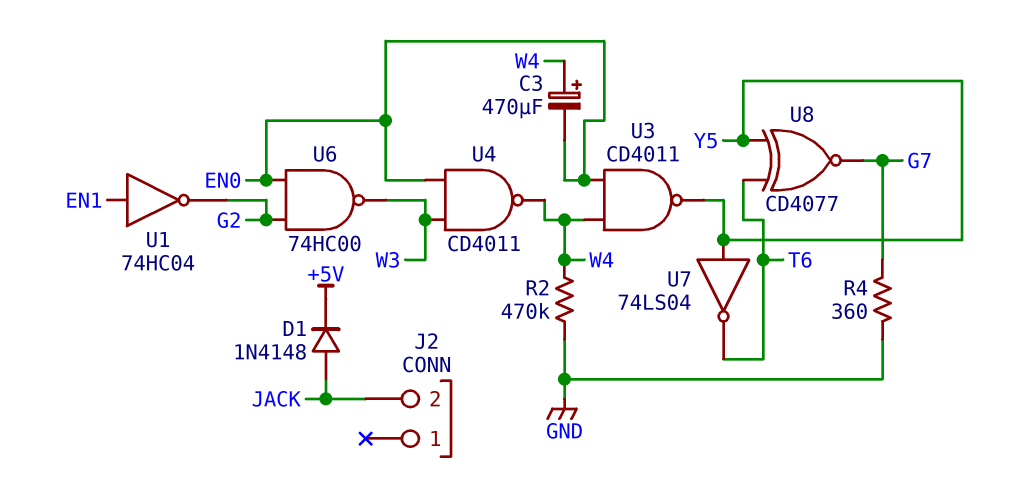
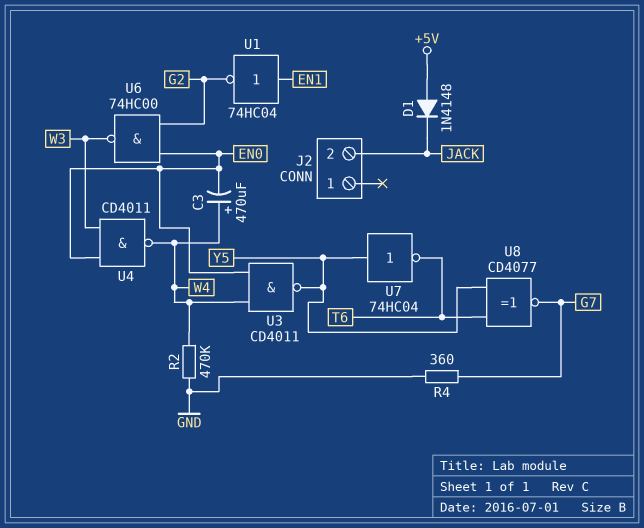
D1: diode 1N4148 (A JACK, K +5V) -> diode 1N4148 (A +5V, K JACK)
U7: NOT 74LS04 (in Y5, out T6) -> NOT 74HC04 (in Y5, out T6)

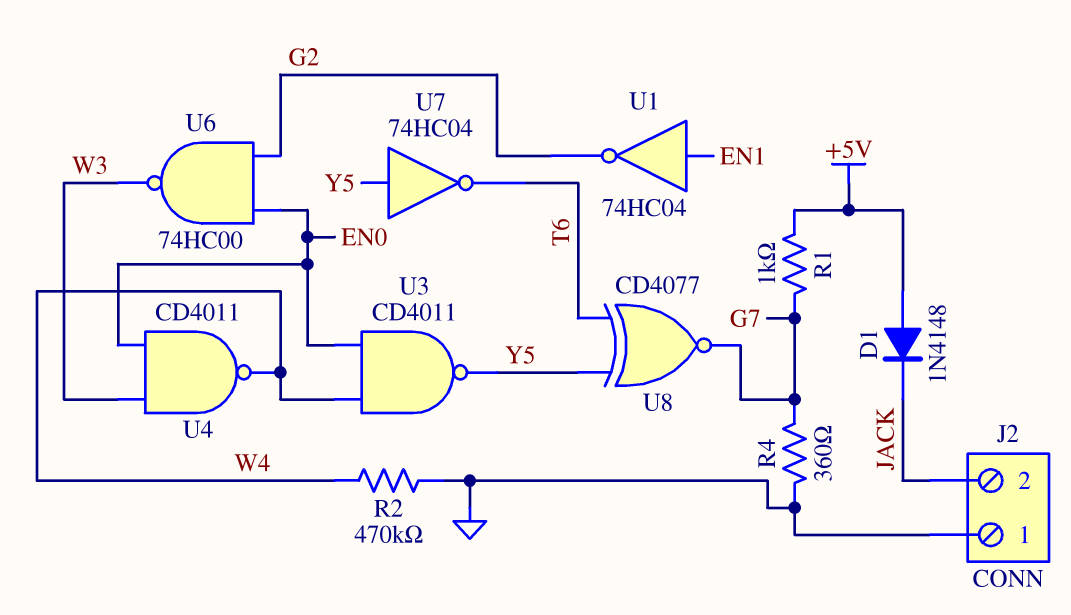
C3: 470uF (plus W4, minus EN0) -> none
J2 pin 1: none -> GND
R1: none -> 1k (+5V, G7)

